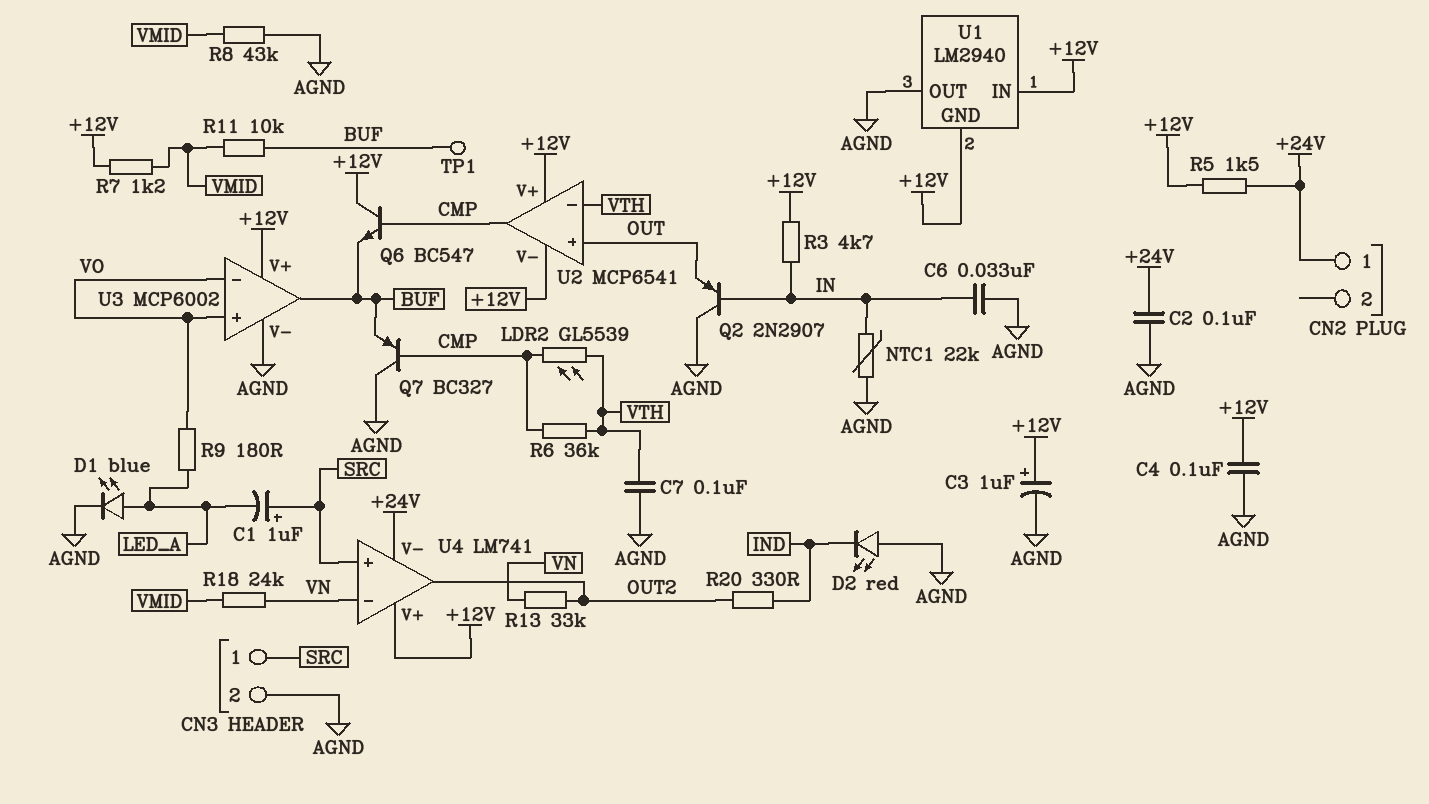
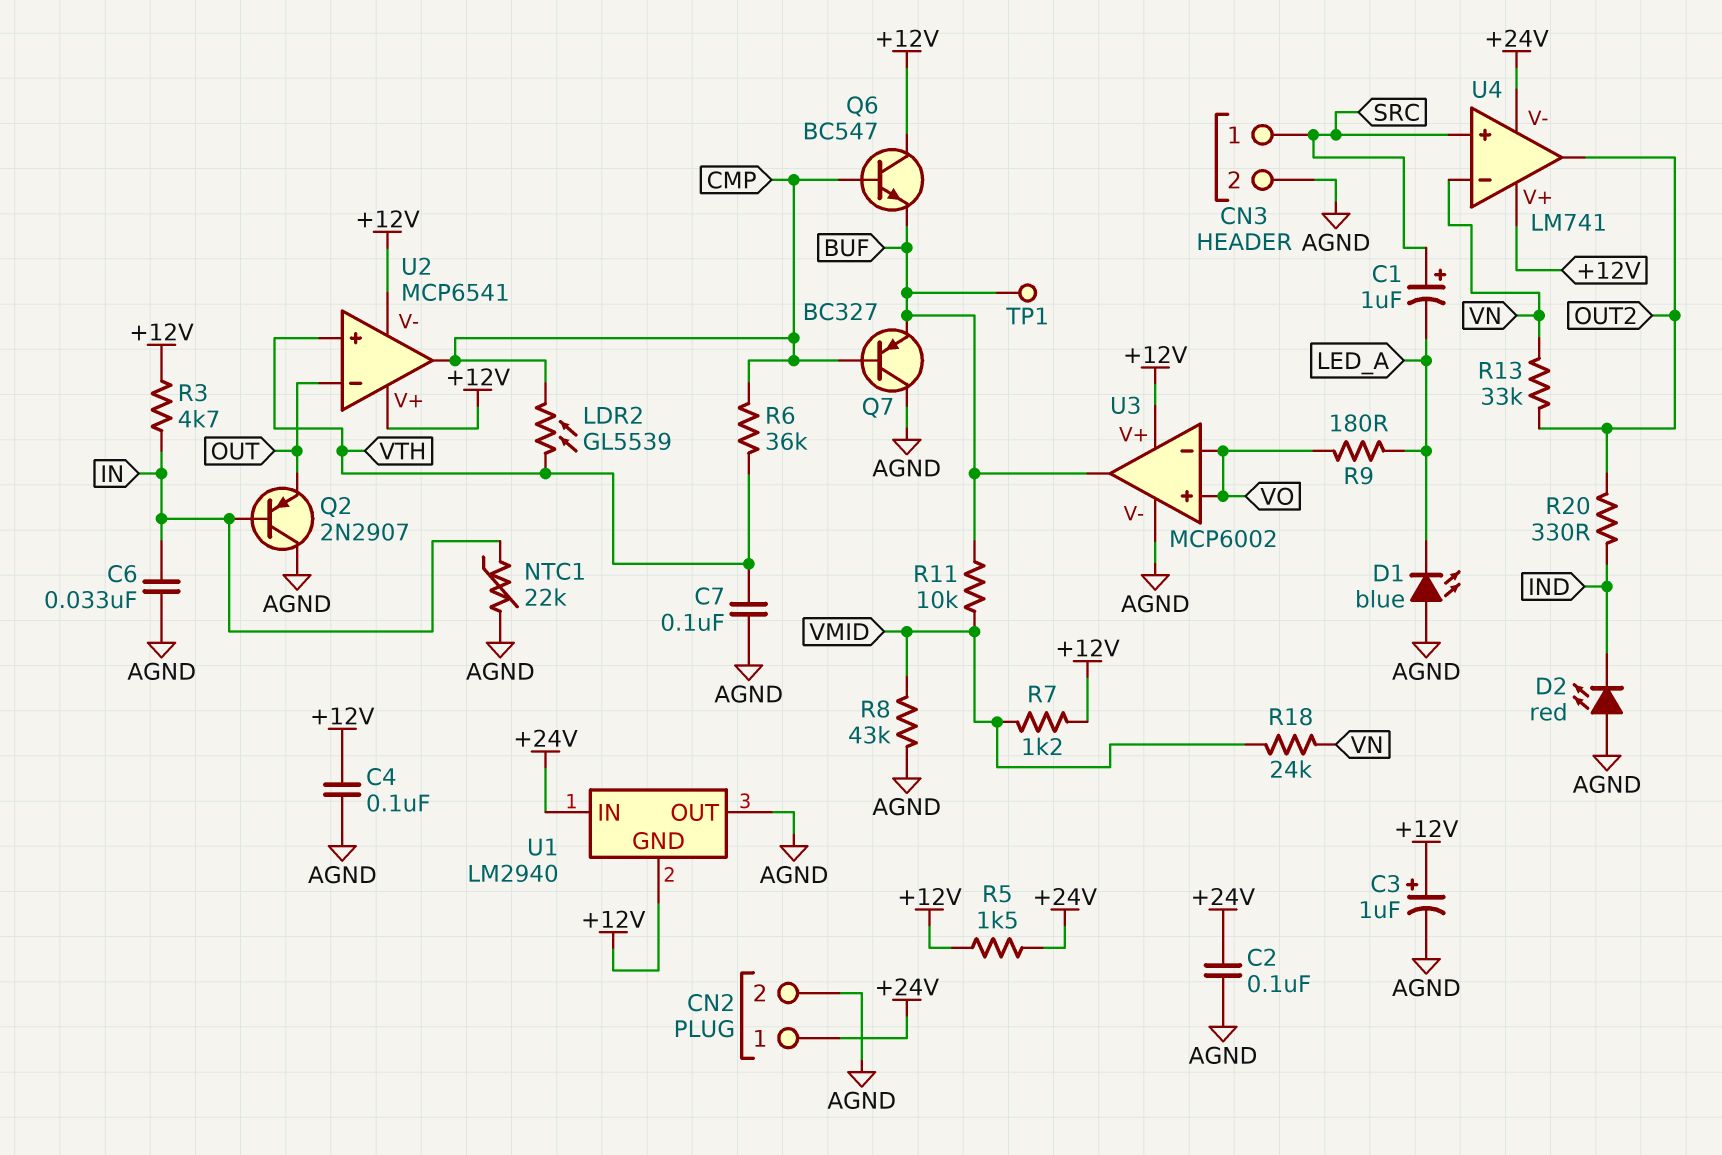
CN2 pin 2: none -> AGND
D1: LED blue (A LED_A, K AGND) -> LED blue (A AGND, K LED_A)
U1 pin IN: +12V -> +24V
U2 pin in+: OUT -> VTH
U2 pin in-: VTH -> OUT

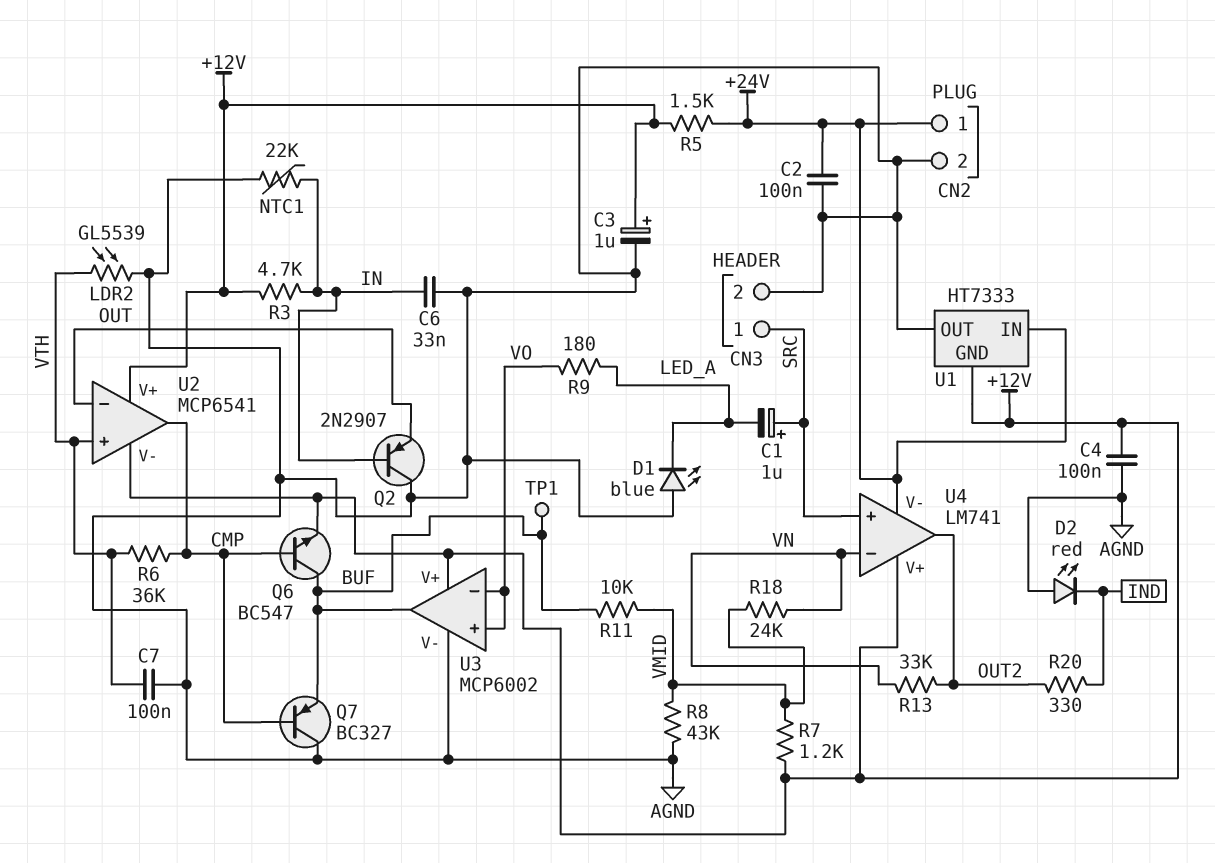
LDR2: GL5539 (CMP, VTH) -> GL5539 (AGND, VTH)
Q6: NPN BC547 (B CMP, C +12V, E BUF) -> NPN BC547 (B CMP, C BUF, E +12V)
U1: LM2940 -> HT7333

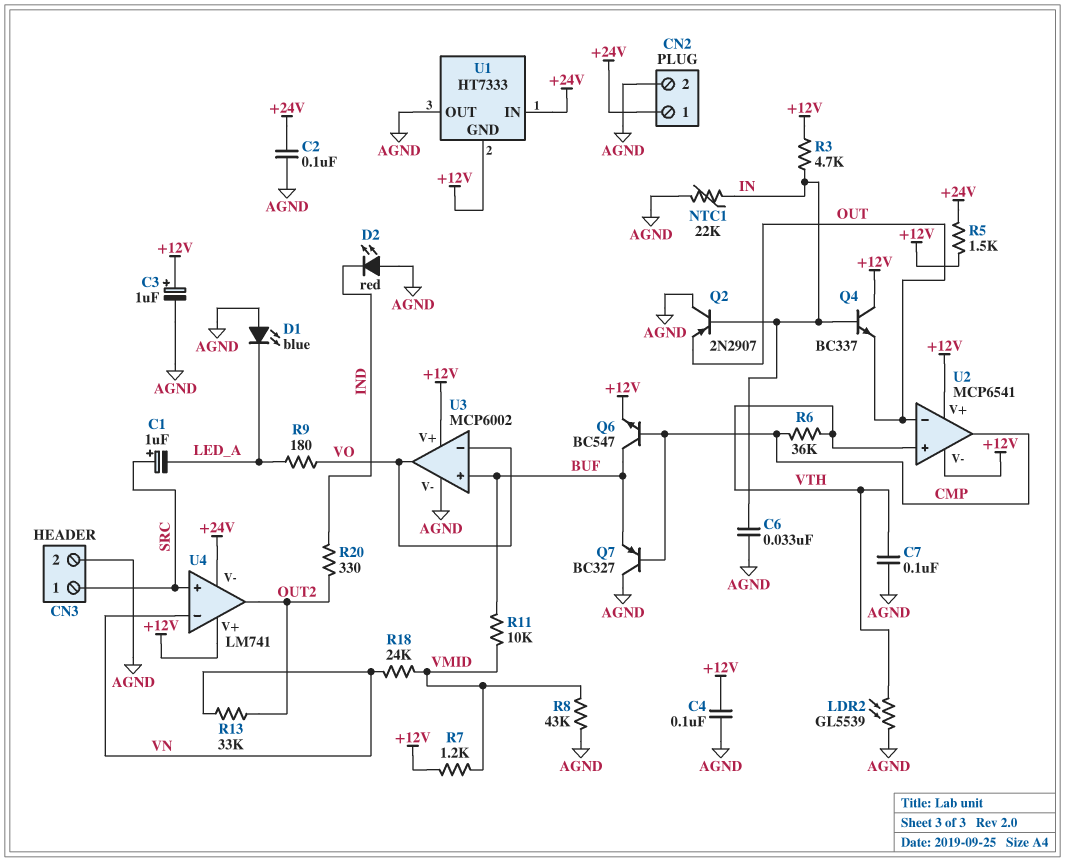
Q4: none -> NPN BC337 (B IN, C +12V, E OUT)
TP1: test point (BUF) -> none
U3 pin in+: VO -> BUF
U3 pin out: BUF -> VO

